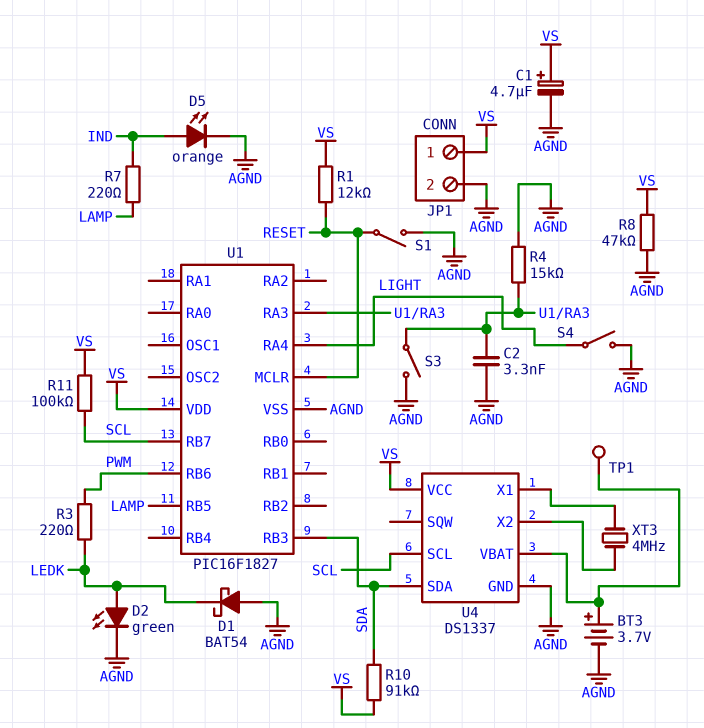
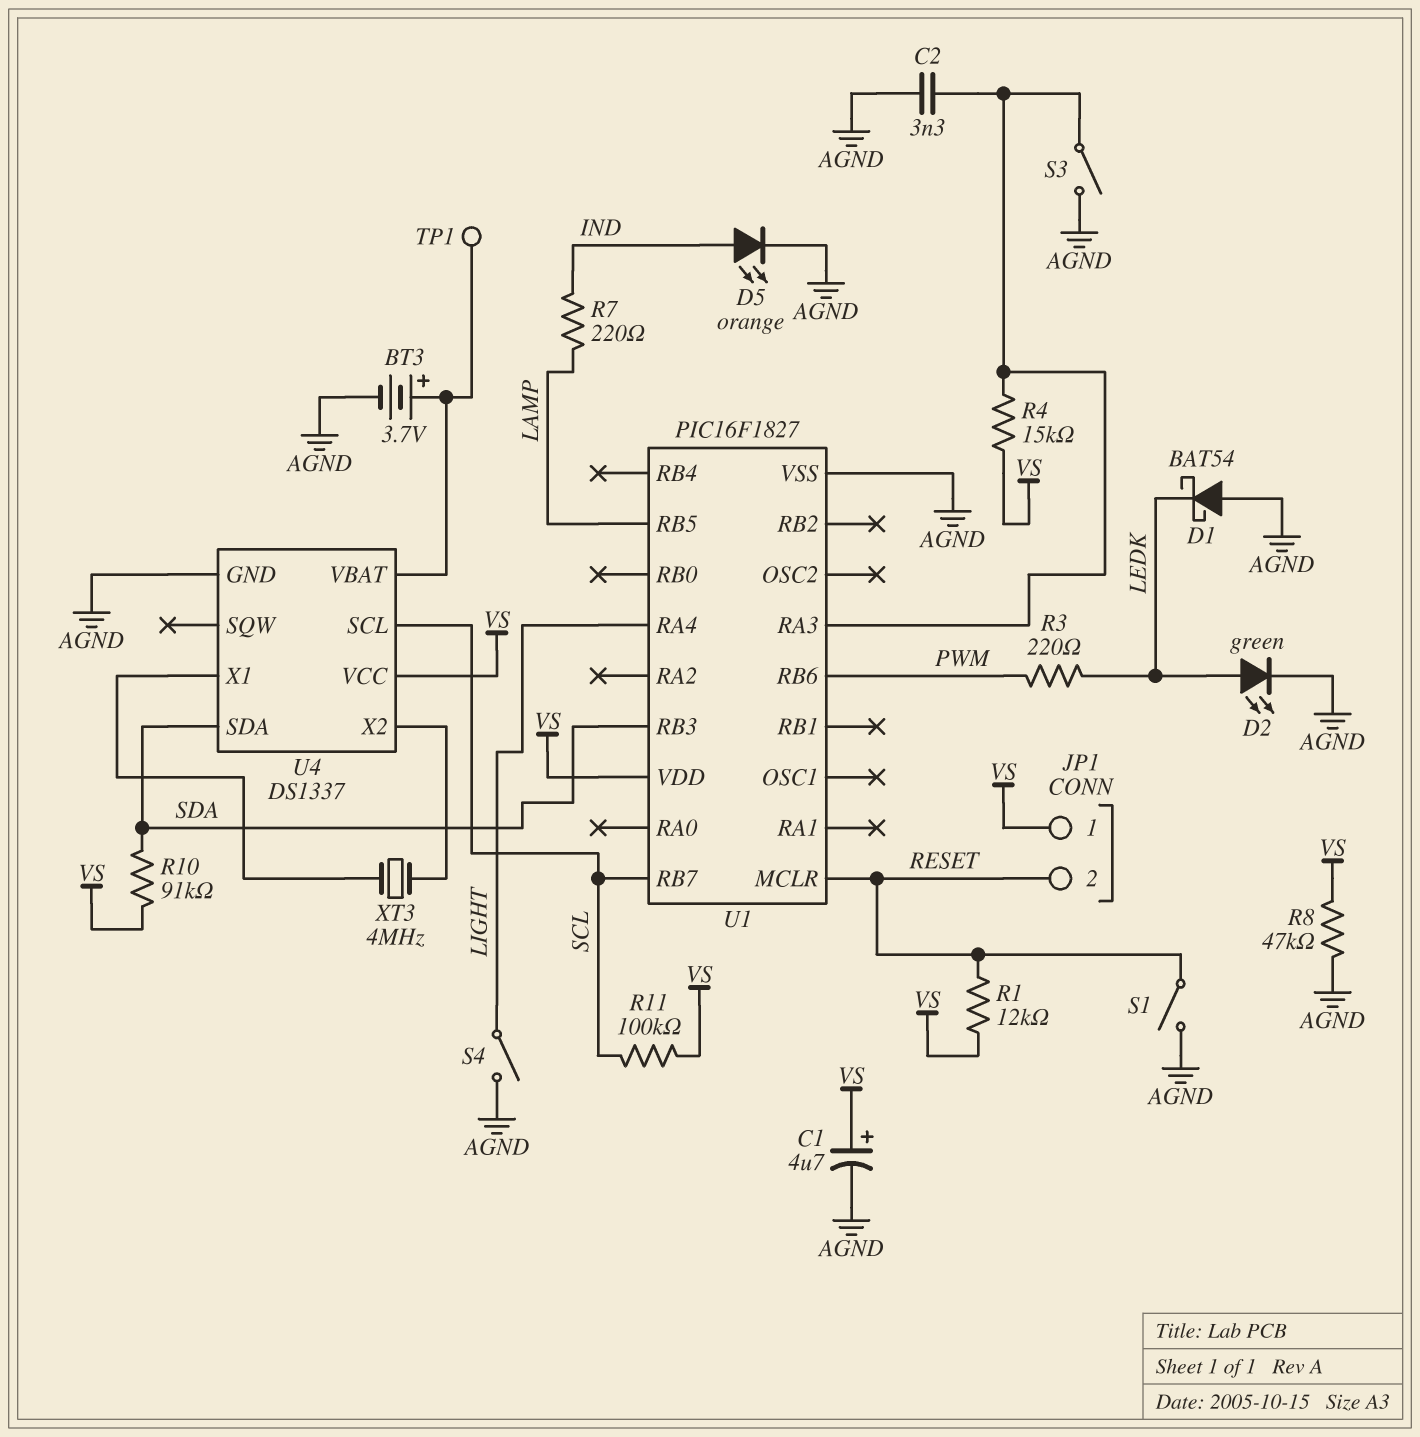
JP1 pin 2: AGND -> RESET
R4: 15k (AGND, U1/RA3) -> 15k (U1/RA3, VS)

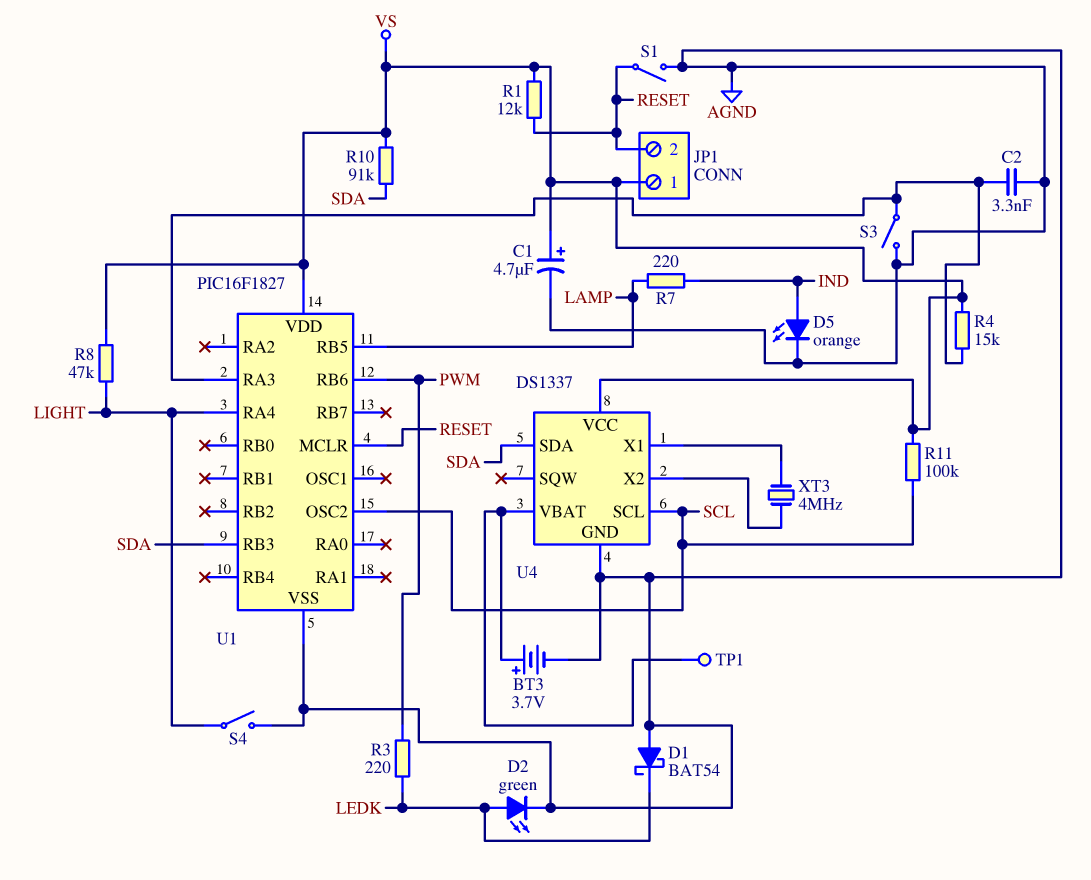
R8: 47k (AGND, VS) -> 47k (LIGHT, VS)
U1 pin OSC2: none -> SCL
U1 pin RB7: SCL -> none

